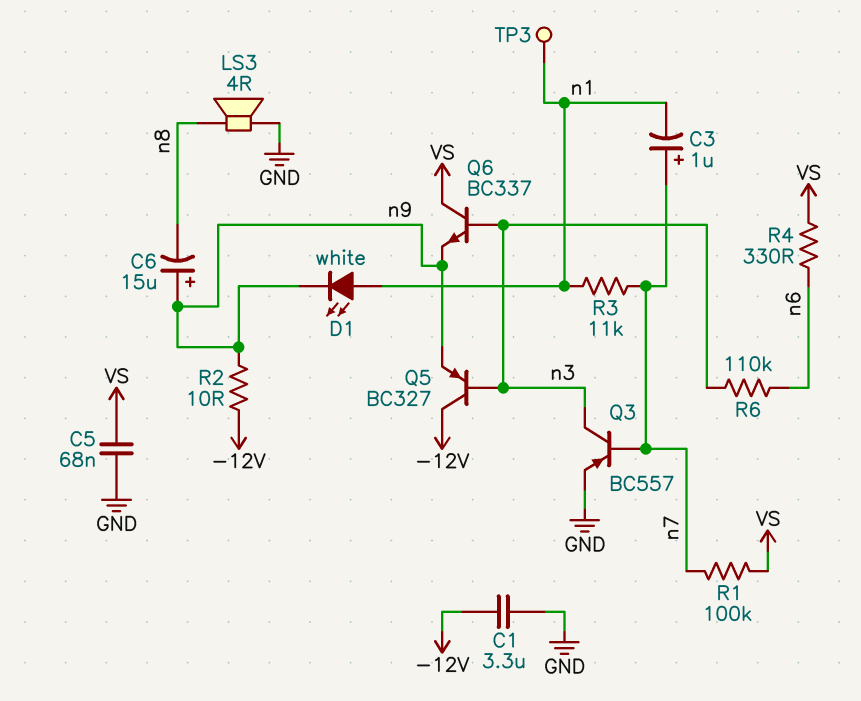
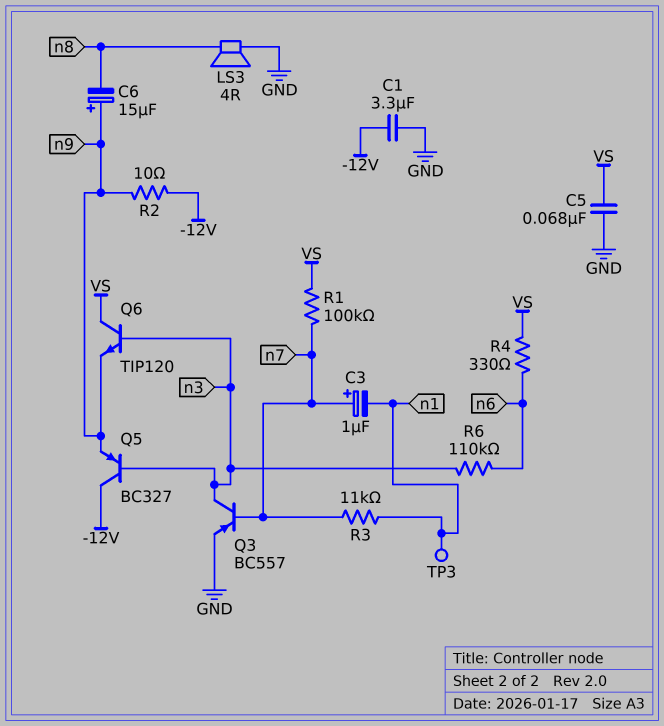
D1: LED white (A n1, K n9) -> none
Q6: NPN BC337 (B n3, C VS, E n9) -> NPN TIP120 (B n3, C VS, E n9)

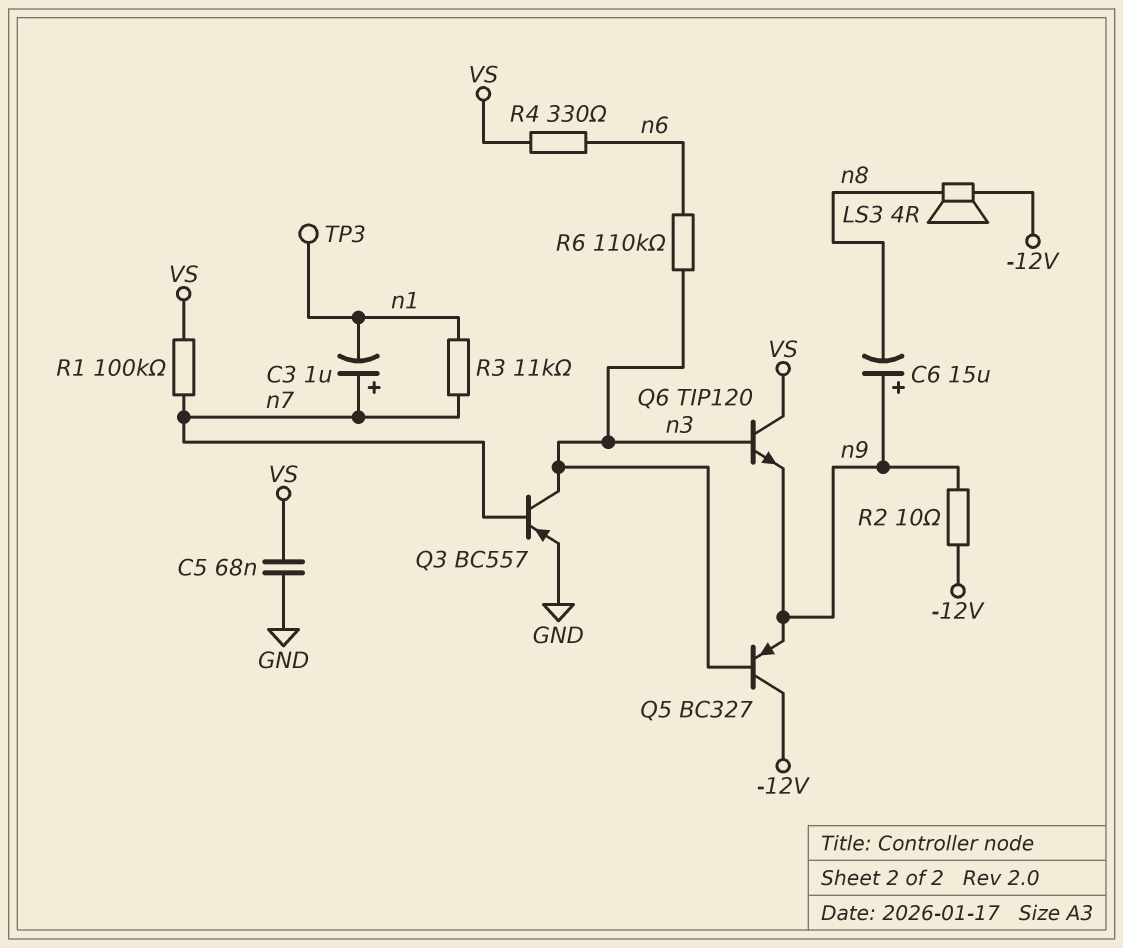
C1: 3.3uF (-12V, GND) -> none
LS3: speaker 4R (GND, n8) -> speaker 4R (-12V, n8)

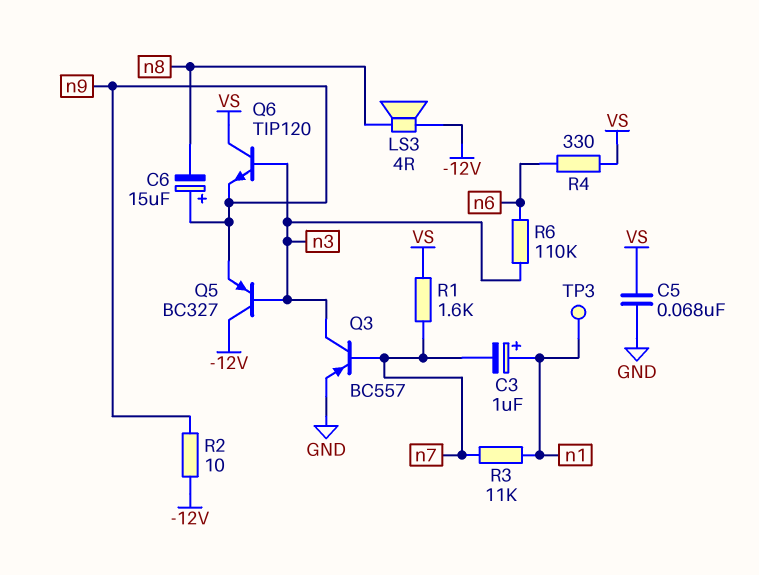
C3: 1uF (plus n7, minus n1) -> 1uF (plus n1, minus n7)
R1: 100k (VS, n7) -> 1.6k (VS, n7)

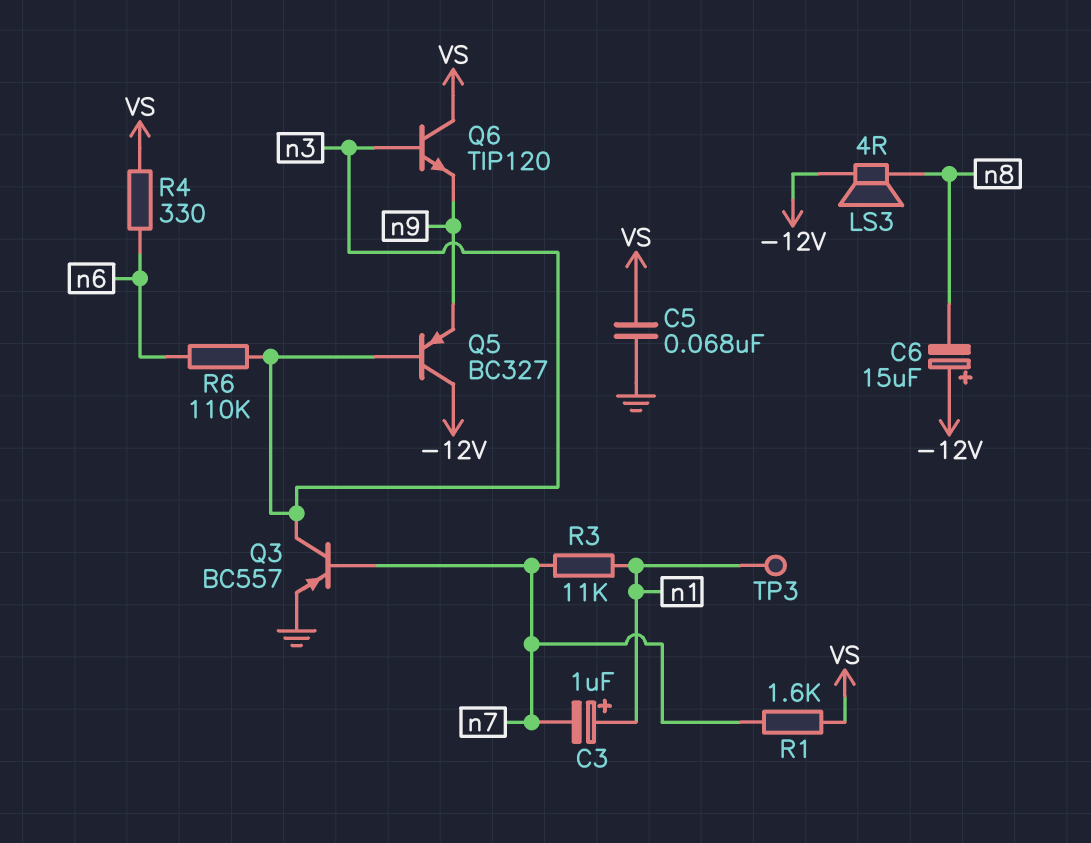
C6: 15uF (plus n9, minus n8) -> 15uF (plus -12V, minus n8)
R2: 10 (-12V, n9) -> none

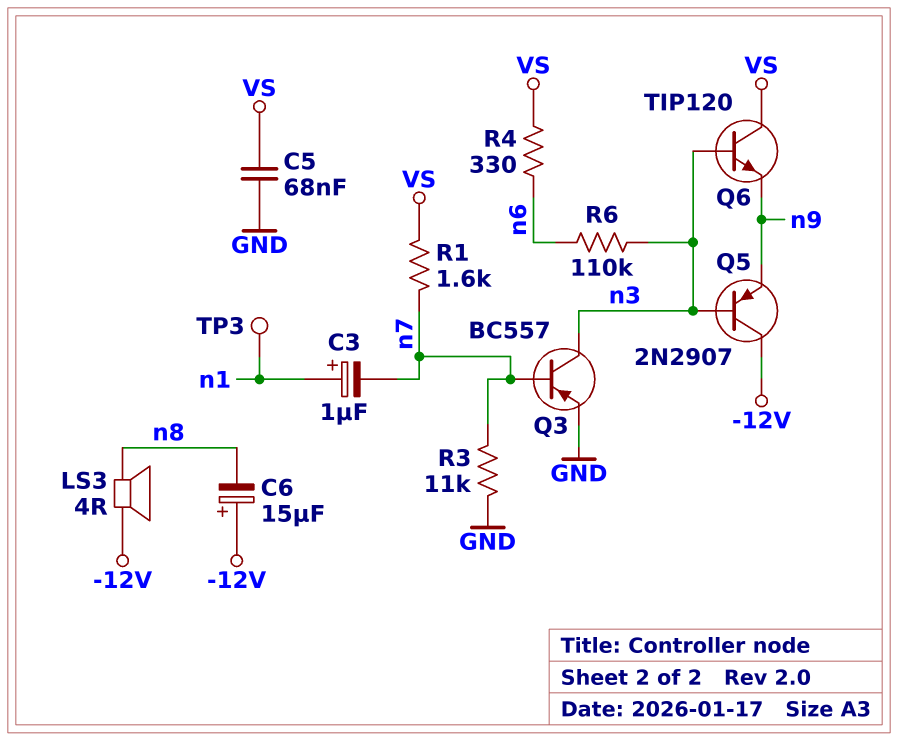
Q5: PNP BC327 (B n3, C -12V, E n9) -> PNP 2N2907 (B n3, C -12V, E n9)
R3: 11k (n1, n7) -> 11k (GND, n7)

